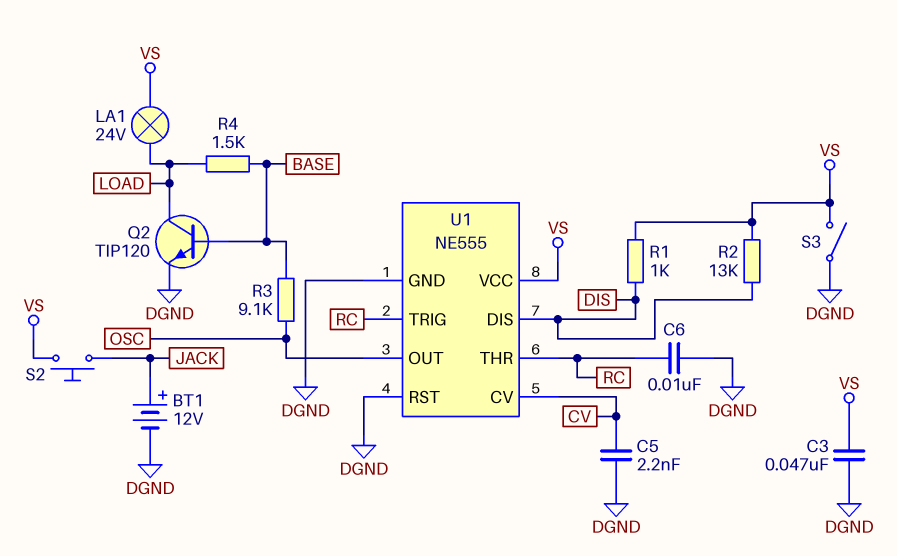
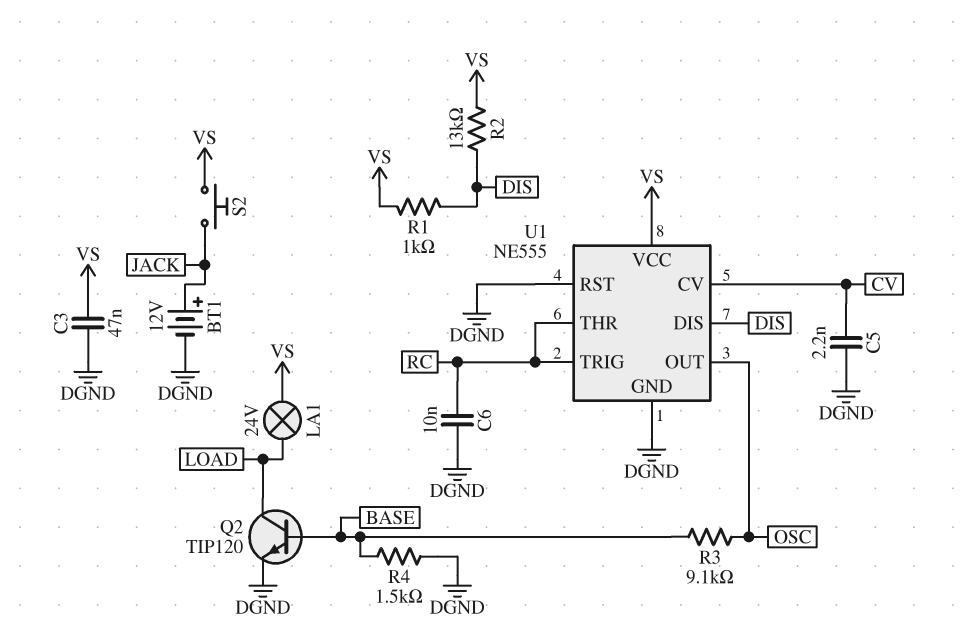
R4: 1.5k (BASE, LOAD) -> 1.5k (BASE, DGND)
S3: switch (DGND, VS) -> none

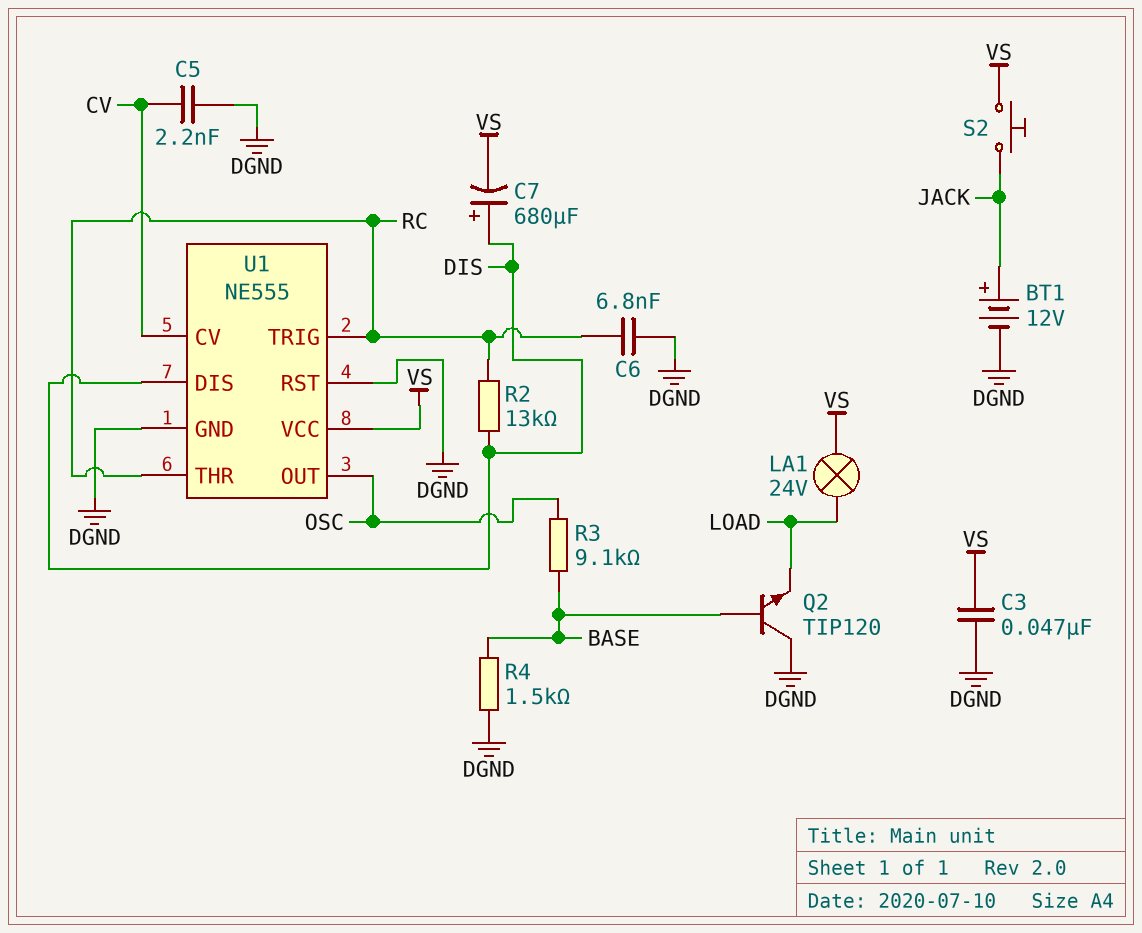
C6: 10nF (DGND, RC) -> 6.8nF (DGND, RC)
C7: none -> 680uF (plus DIS, minus VS)
Q2: NPN TIP120 (B BASE, C LOAD, E DGND) -> NPN TIP120 (B BASE, C DGND, E LOAD)
R1: 1k (DIS, VS) -> none
R2: 13k (DIS, VS) -> 13k (DIS, RC)

